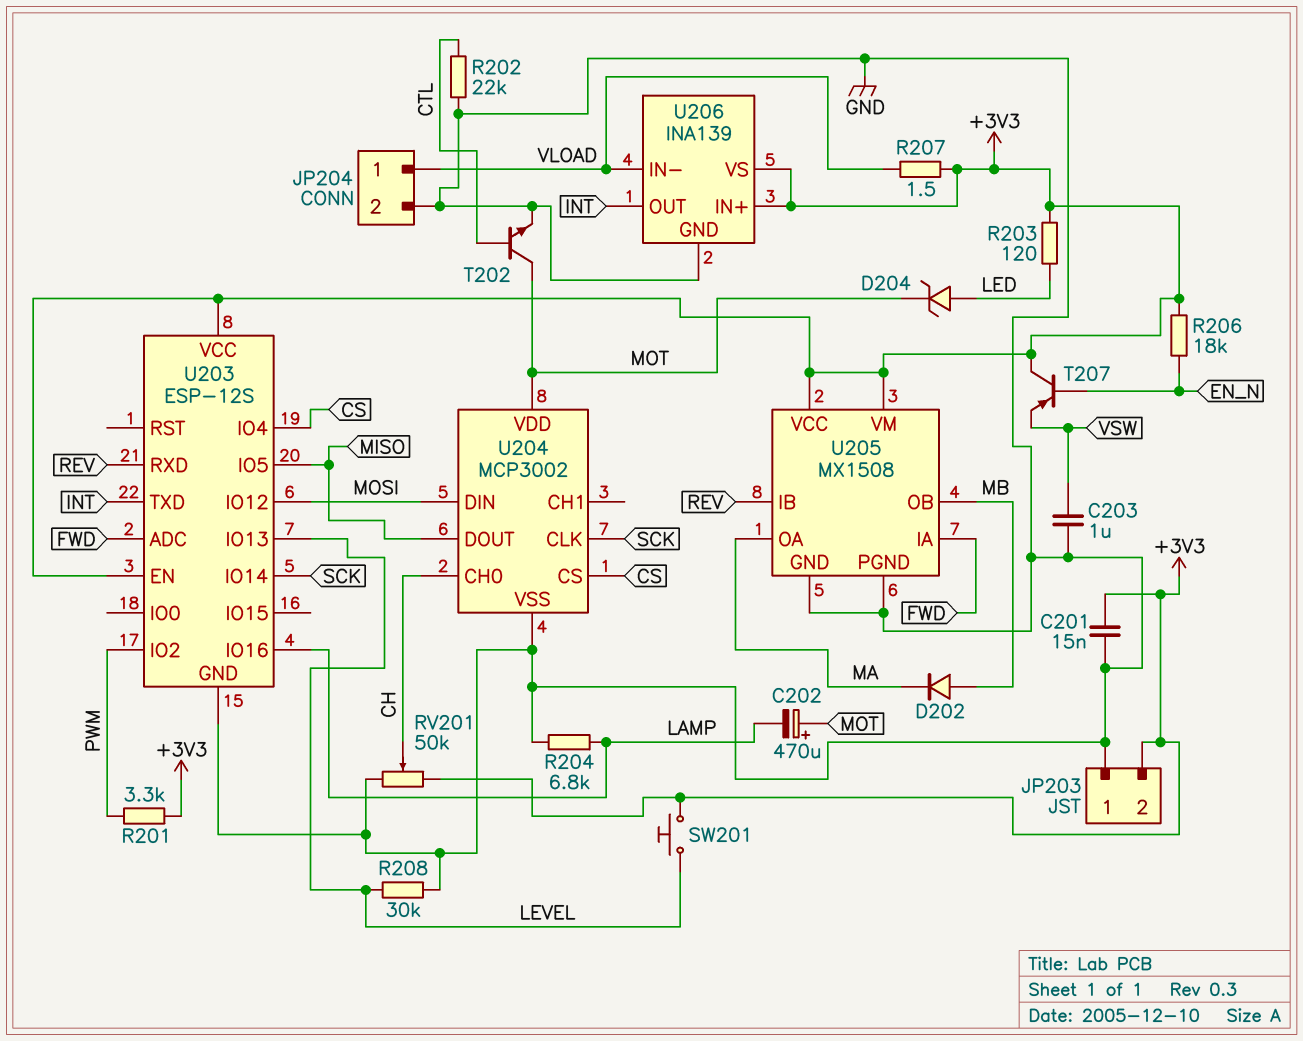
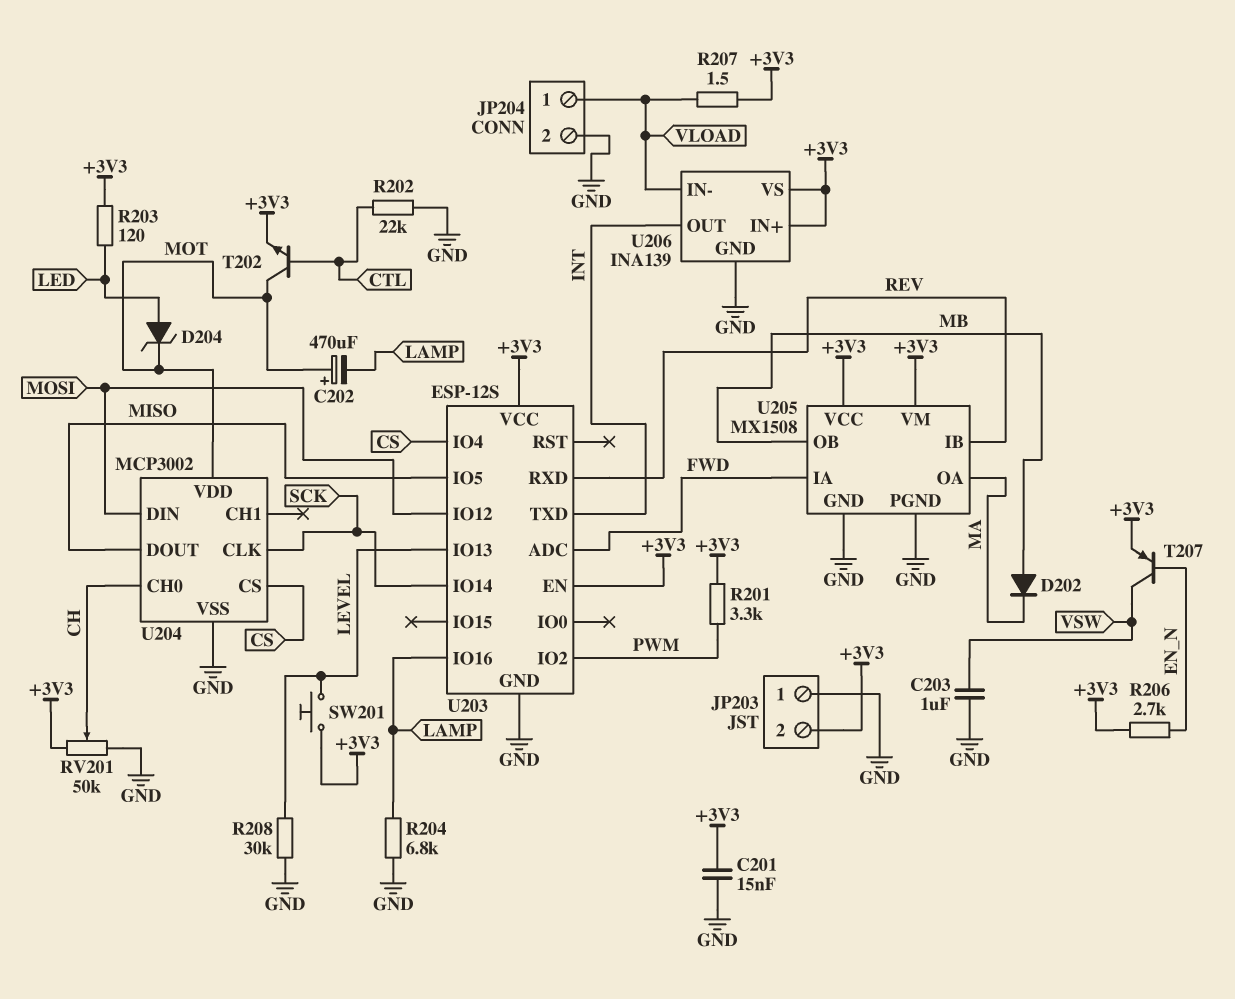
R206: 18k (+3V3, EN_N) -> 2.7k (+3V3, EN_N)
T202: NPN (B CTL, C MOT, E GND) -> NPN (B CTL, C MOT, E +3V3)
T207: PNP (B EN_N, C +3V3, E VSW) -> PNP (B EN_N, C VSW, E +3V3)

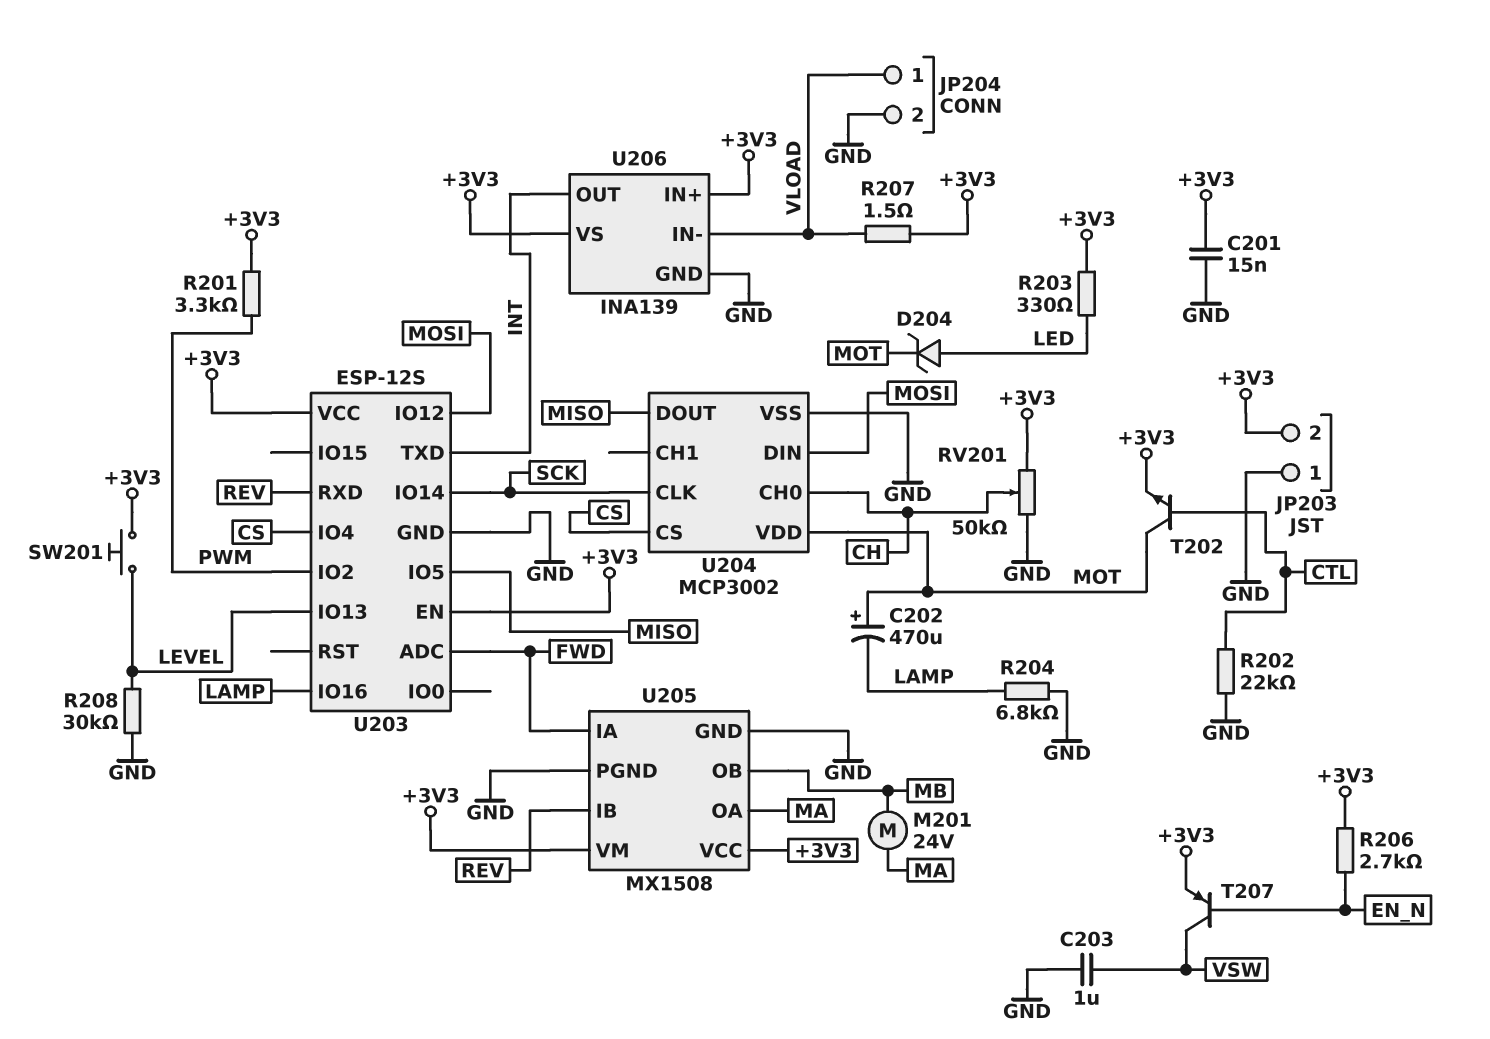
D202: diode (A MB, K MA) -> none
M201: none -> motor 24V (MA, MB)
R203: 120 (+3V3, LED) -> 330 (+3V3, LED)

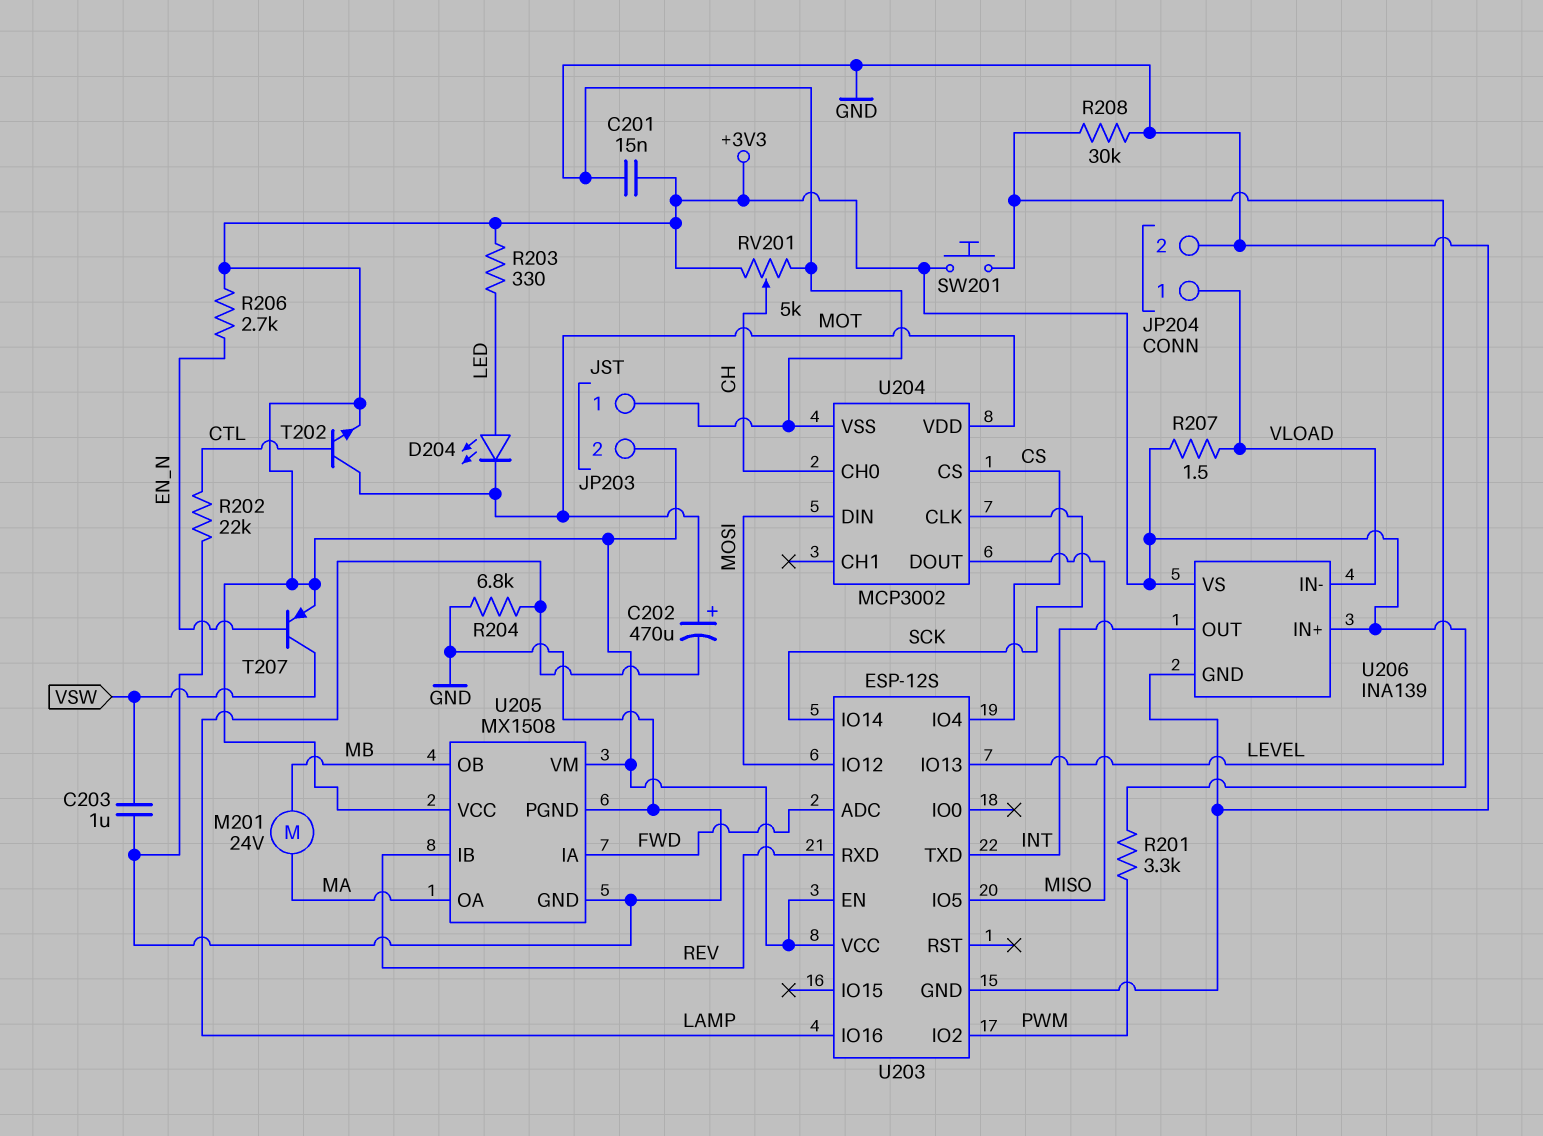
D204: zener (A LED, K MOT) -> LED (A LED, K MOT)
RV201: 50k (+3V3, GND, wiper CH) -> 5k (+3V3, GND, wiper CH)

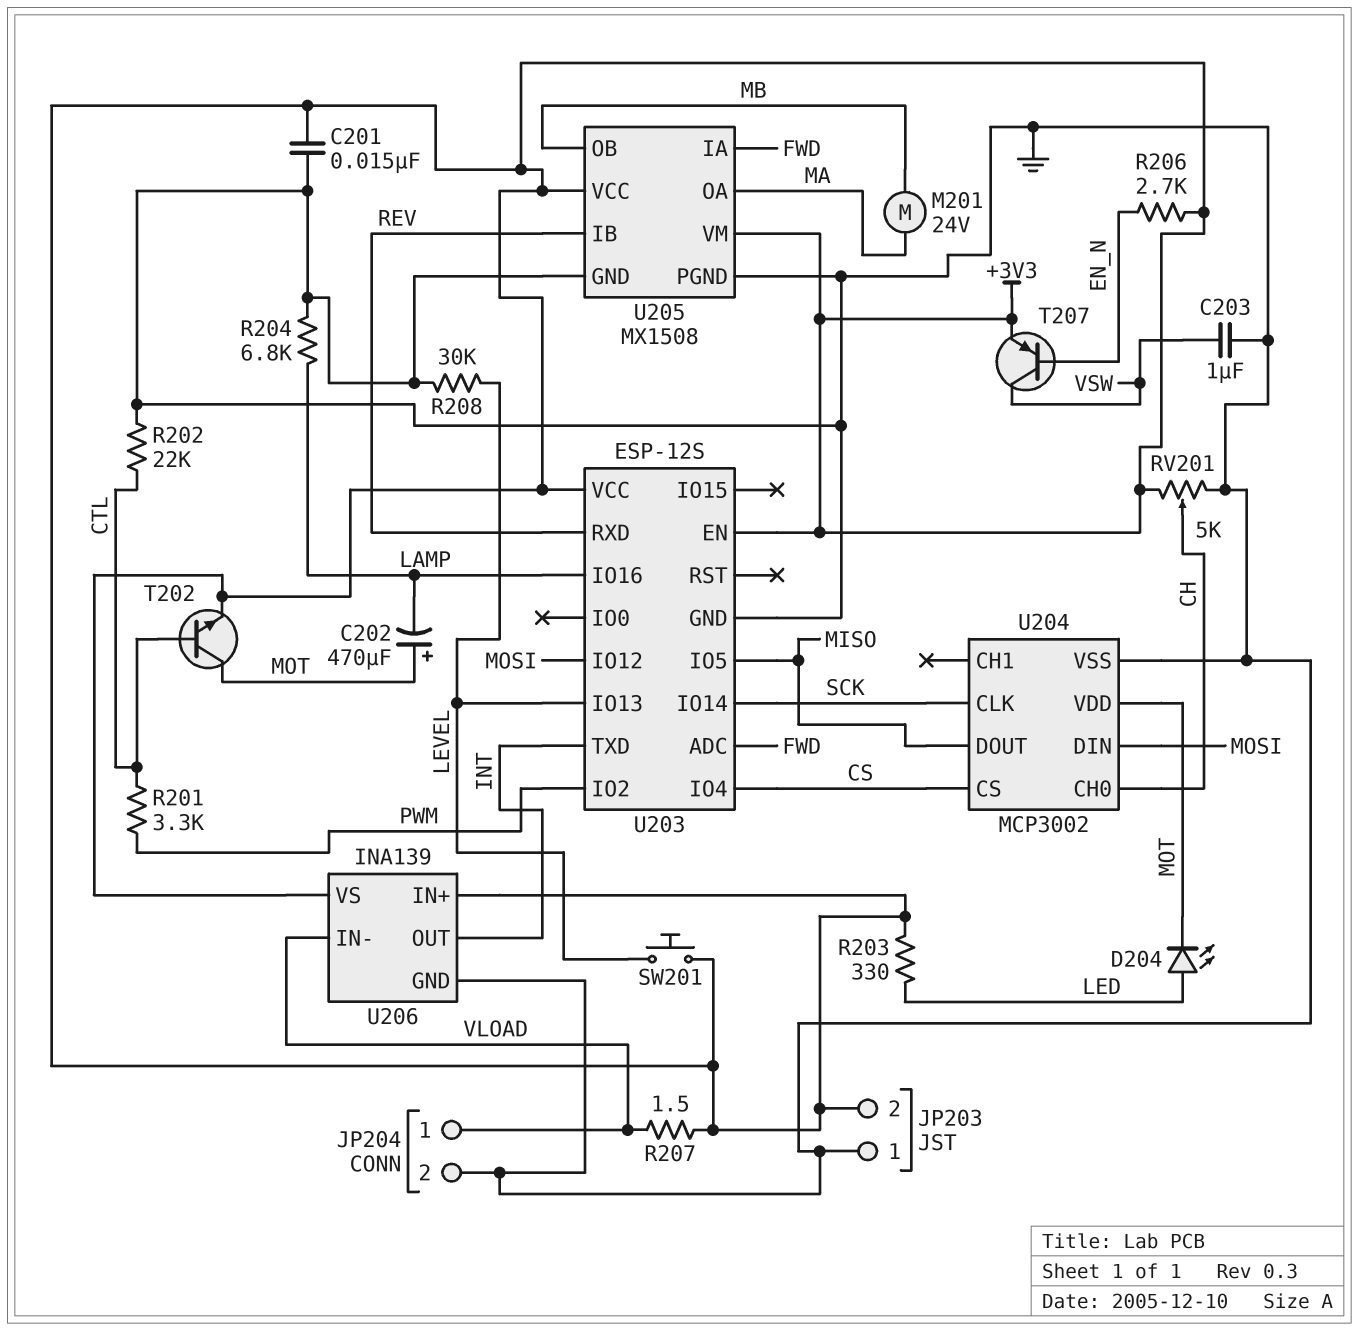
R201: 3.3k (+3V3, PWM) -> 3.3k (CTL, PWM)

